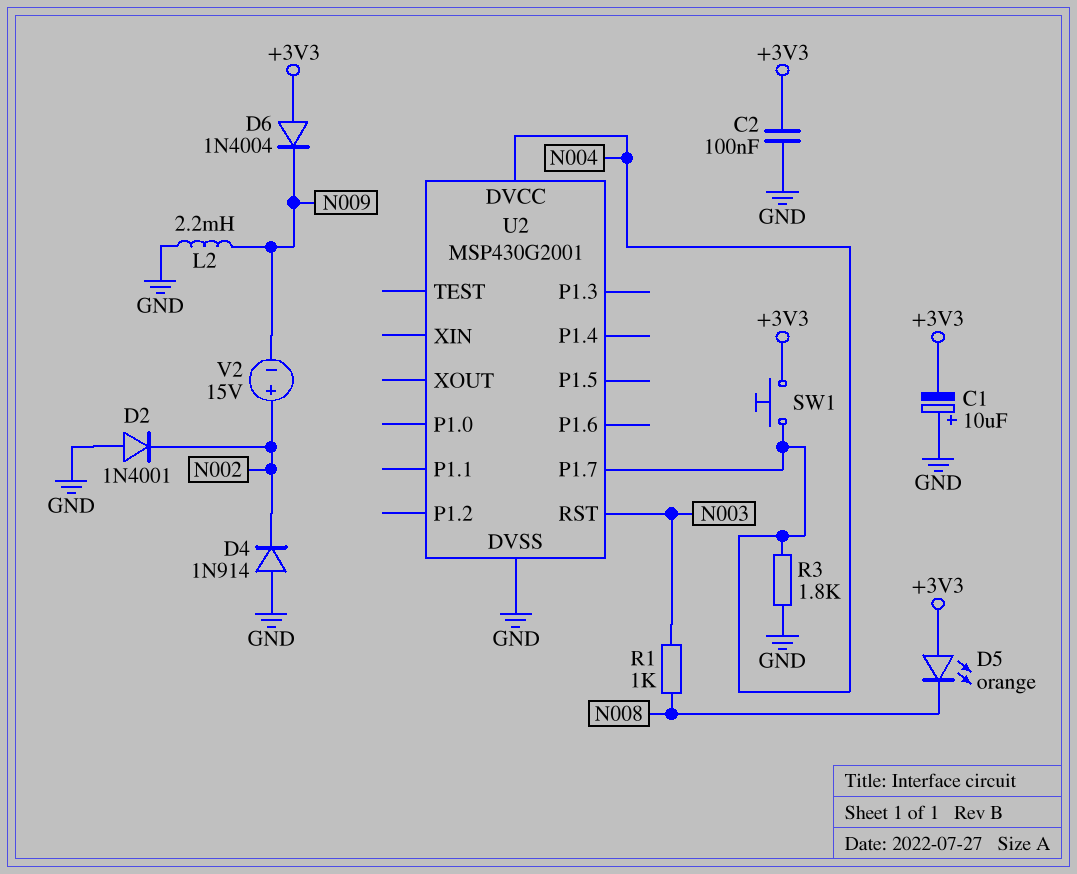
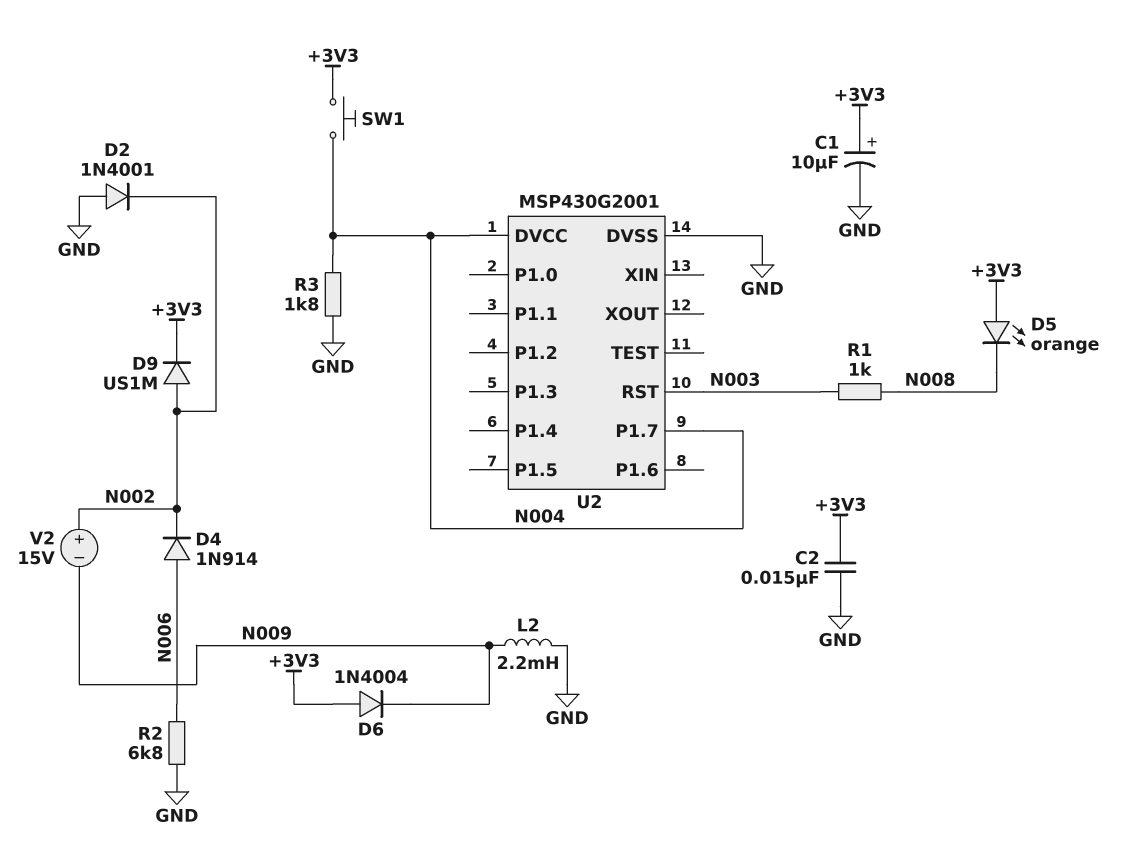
C1: 10uF (plus GND, minus +3V3) -> 10uF (plus +3V3, minus GND)
C2: 100nF (+3V3, GND) -> 15nF (+3V3, GND)
D4: diode 1N914 (A GND, K N002) -> diode 1N914 (A N006, K N002)
D9: none -> diode US1M (A N002, K +3V3)
R2: none -> 6.8k (GND, N006)

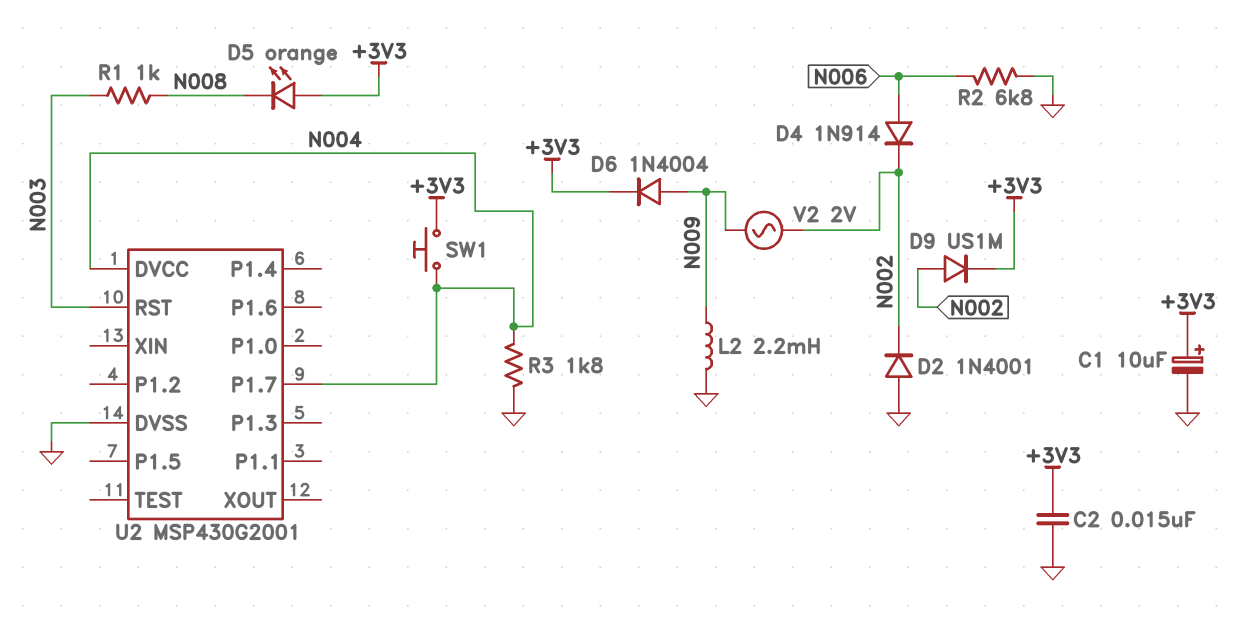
D6: diode 1N4004 (A +3V3, K N009) -> diode 1N4004 (A N009, K +3V3)
V2: 15V (plus N002, minus N009) -> AC 2V (N002, N009)

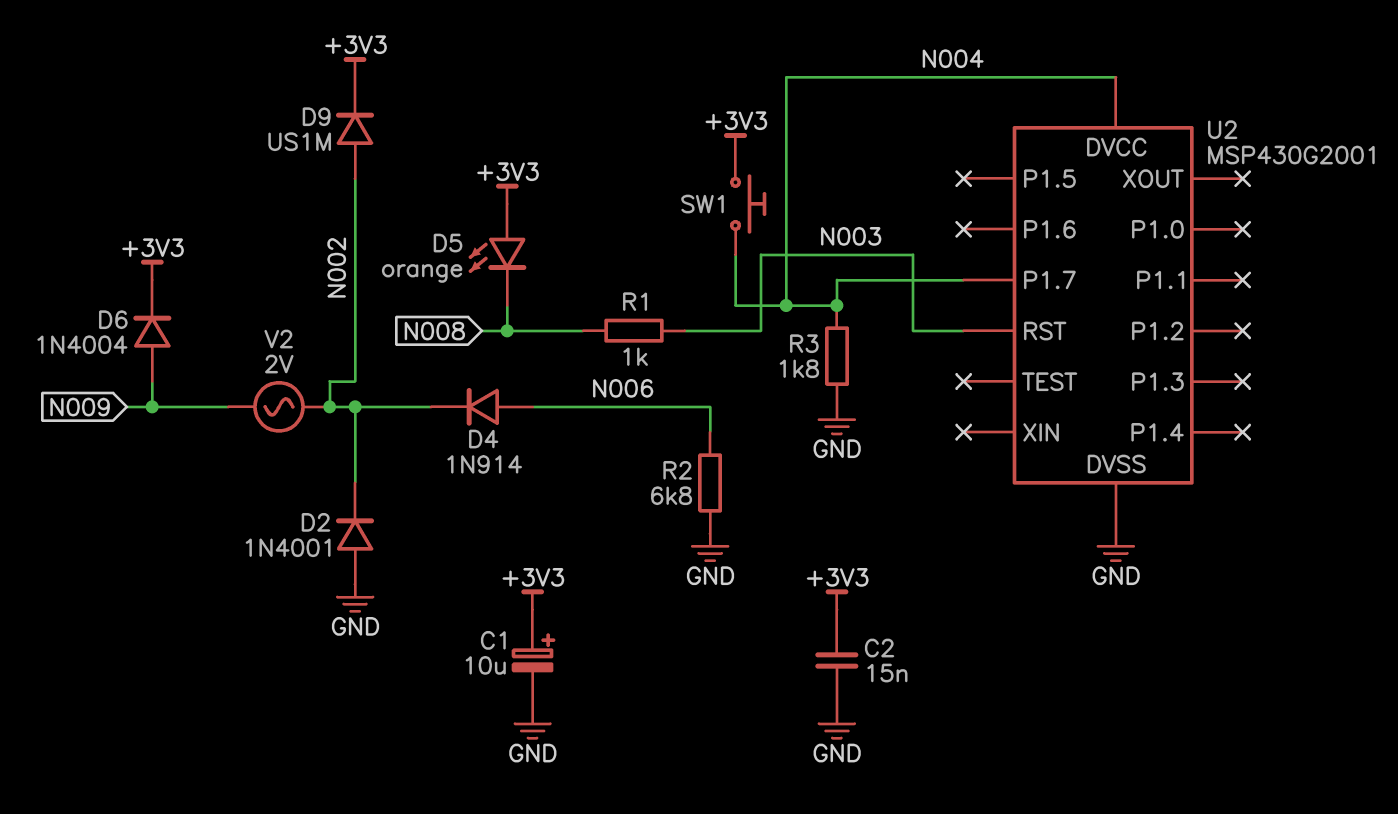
L2: 2.2mH (GND, N009) -> none

